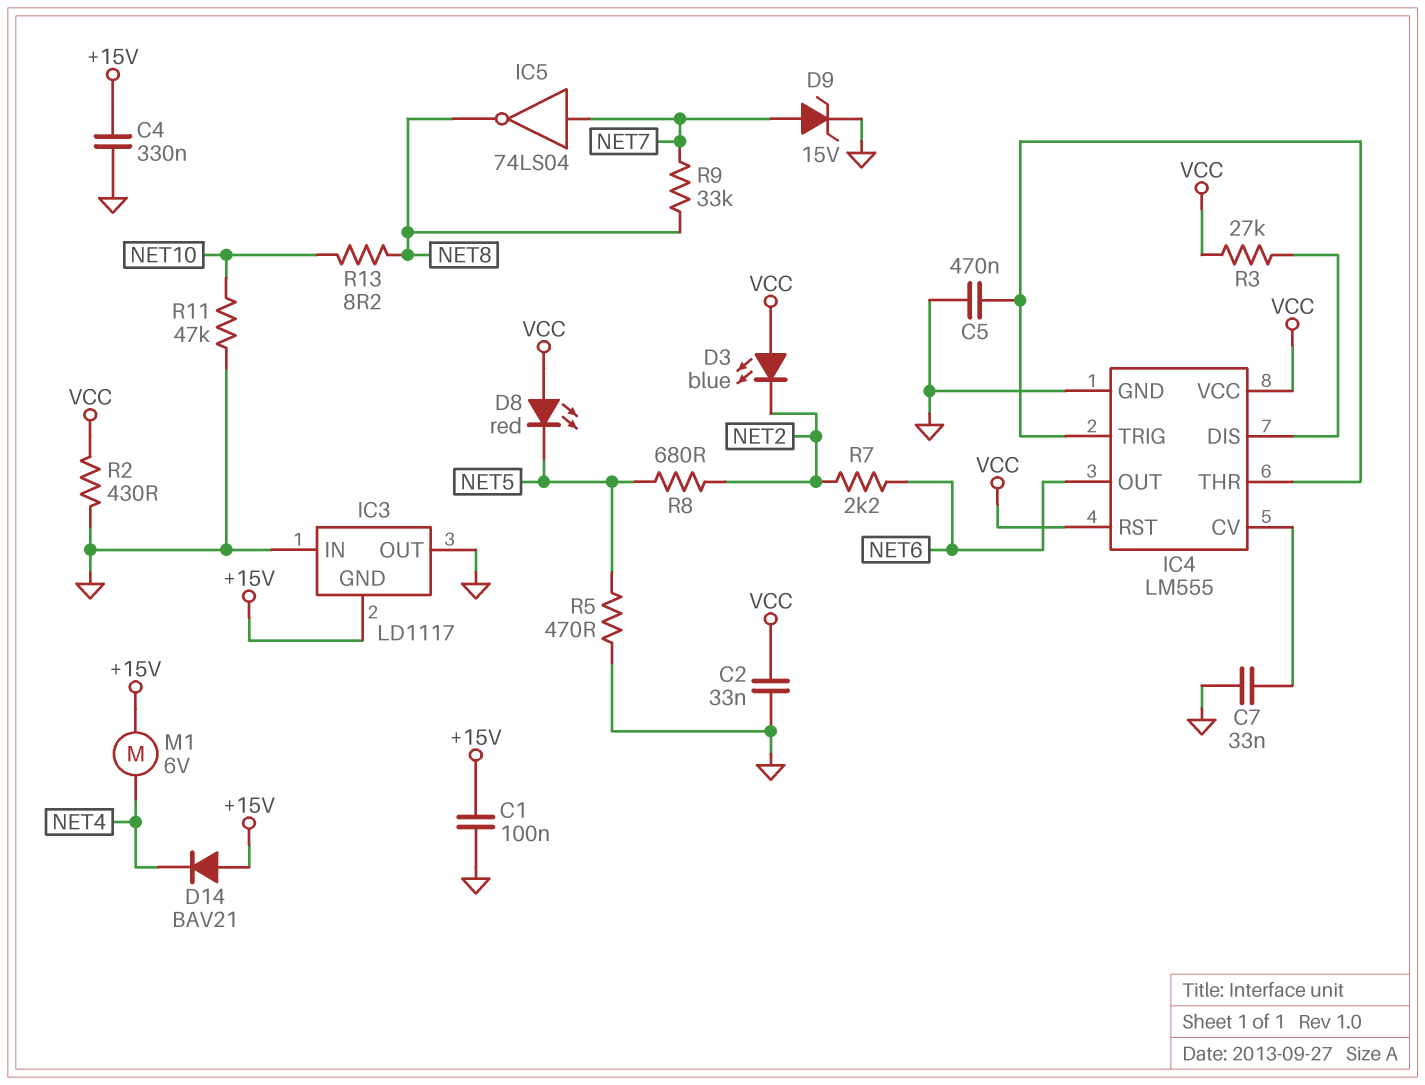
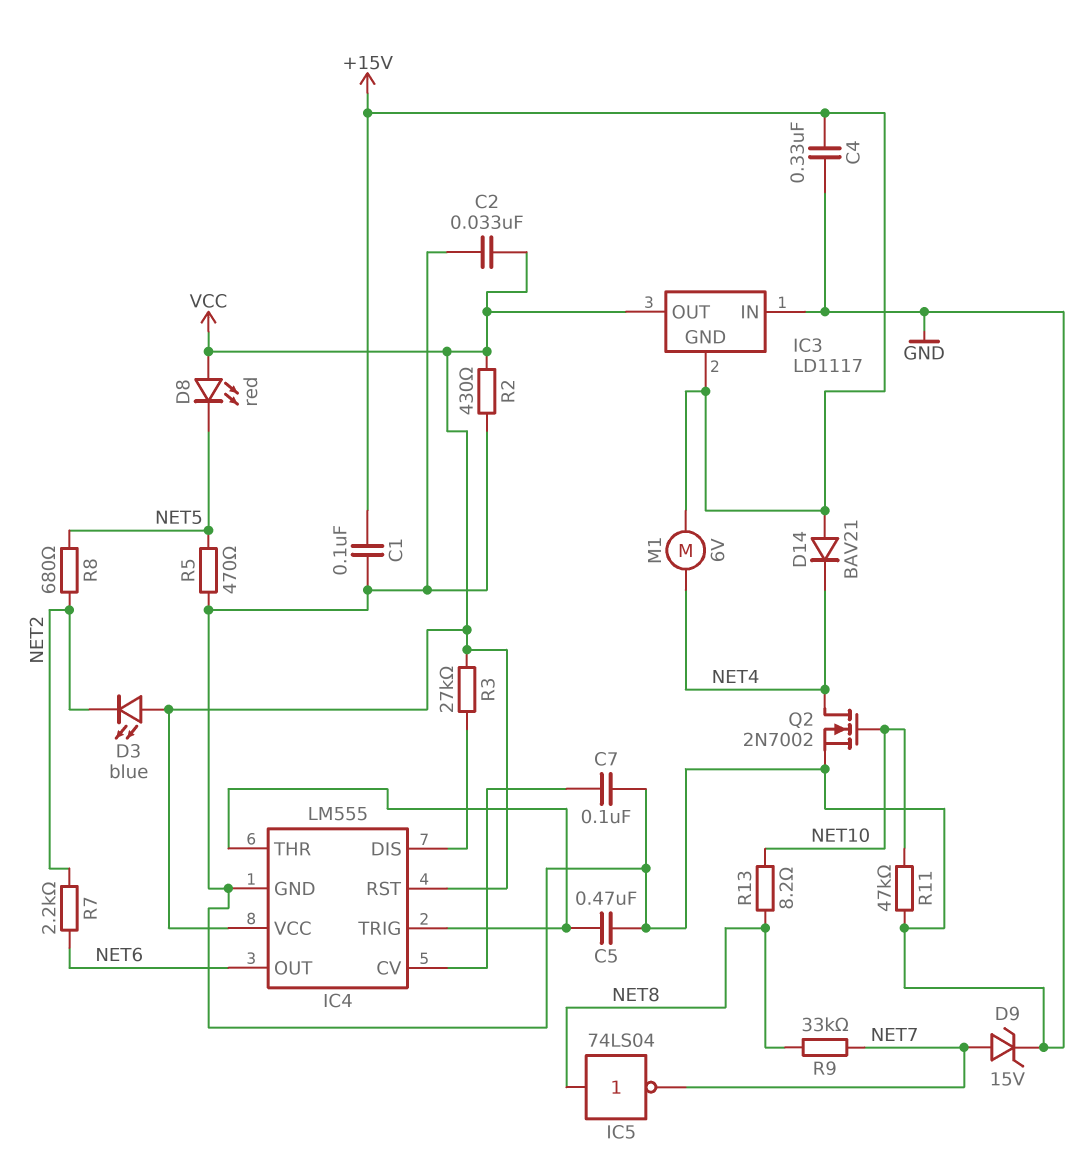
C7: 33nF (GND, IC4/CV) -> 100nF (GND, IC4/CV)
IC3 pin OUT: GND -> VCC
IC5: NOT 74LS04 (in NET7, out NET8) -> NOT 74LS04 (in NET8, out NET7)
Q2: none -> NMOS 2N7002 (G NET10, D NET4, S GND)

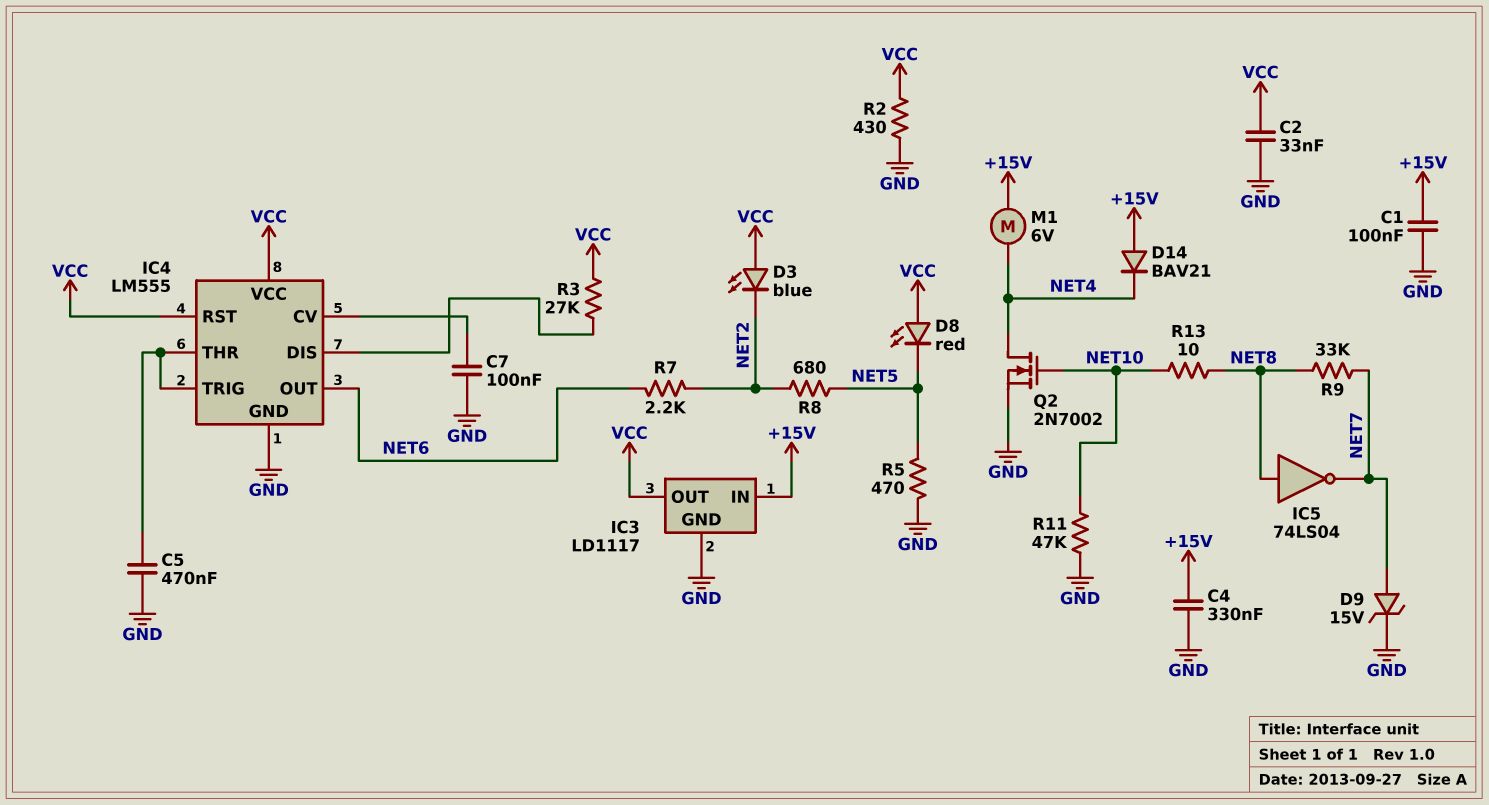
IC3 pin GND: +15V -> GND
IC3 pin IN: GND -> +15V
R13: 8.2 (NET8, NET10) -> 10 (NET8, NET10)

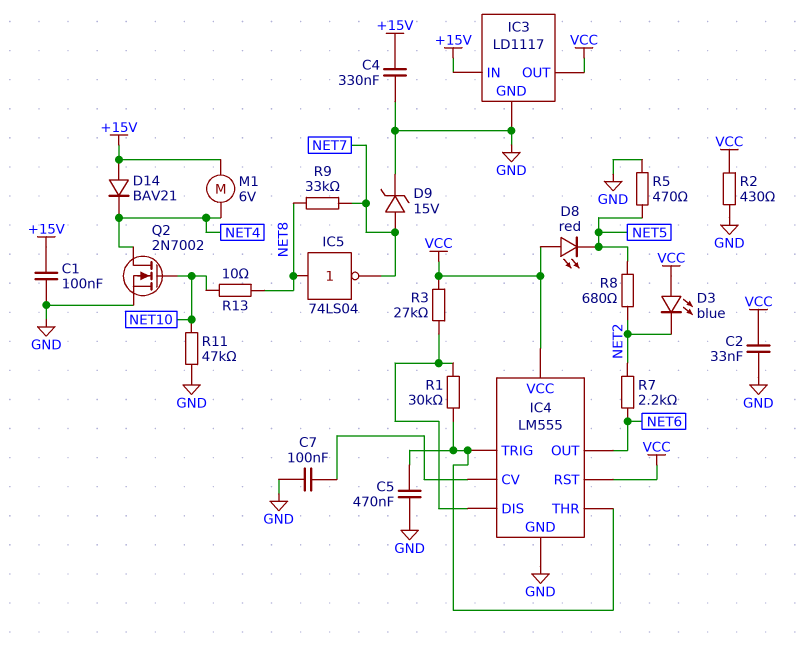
R1: none -> 30k (IC4/DIS, IC4/THR)

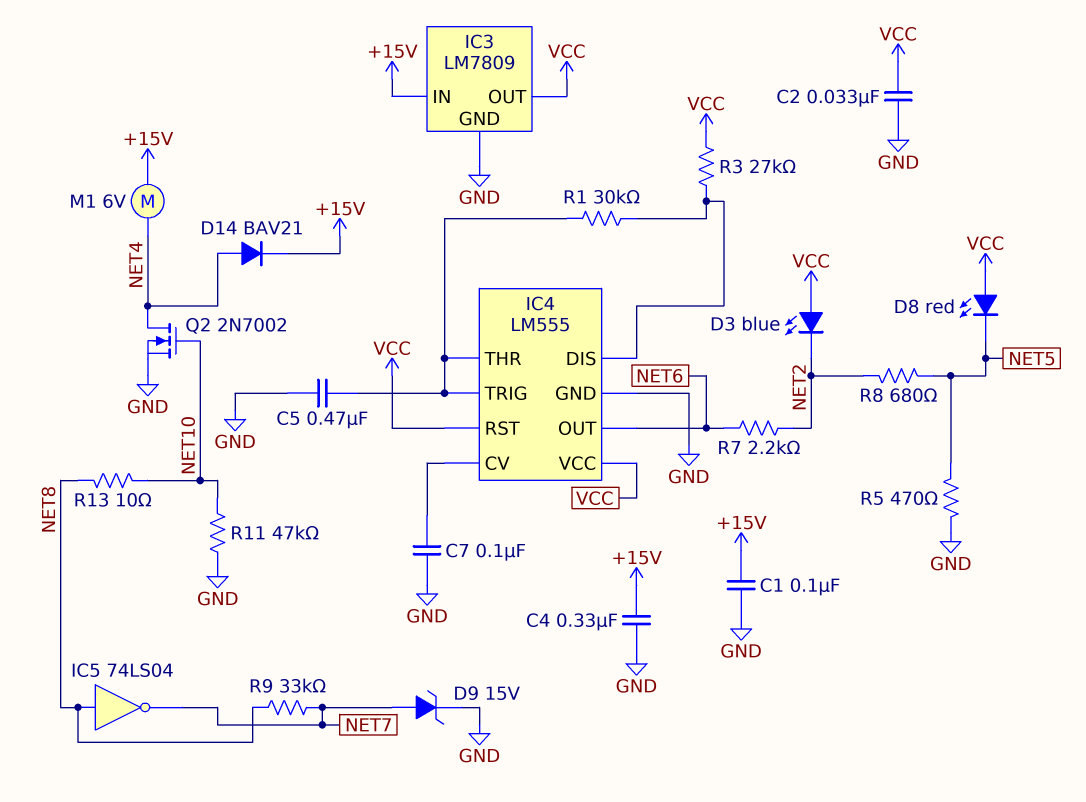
D14: diode BAV21 (A +15V, K NET4) -> diode BAV21 (A NET4, K +15V)
IC3: LD1117 -> LM7809
R2: 430 (GND, VCC) -> none

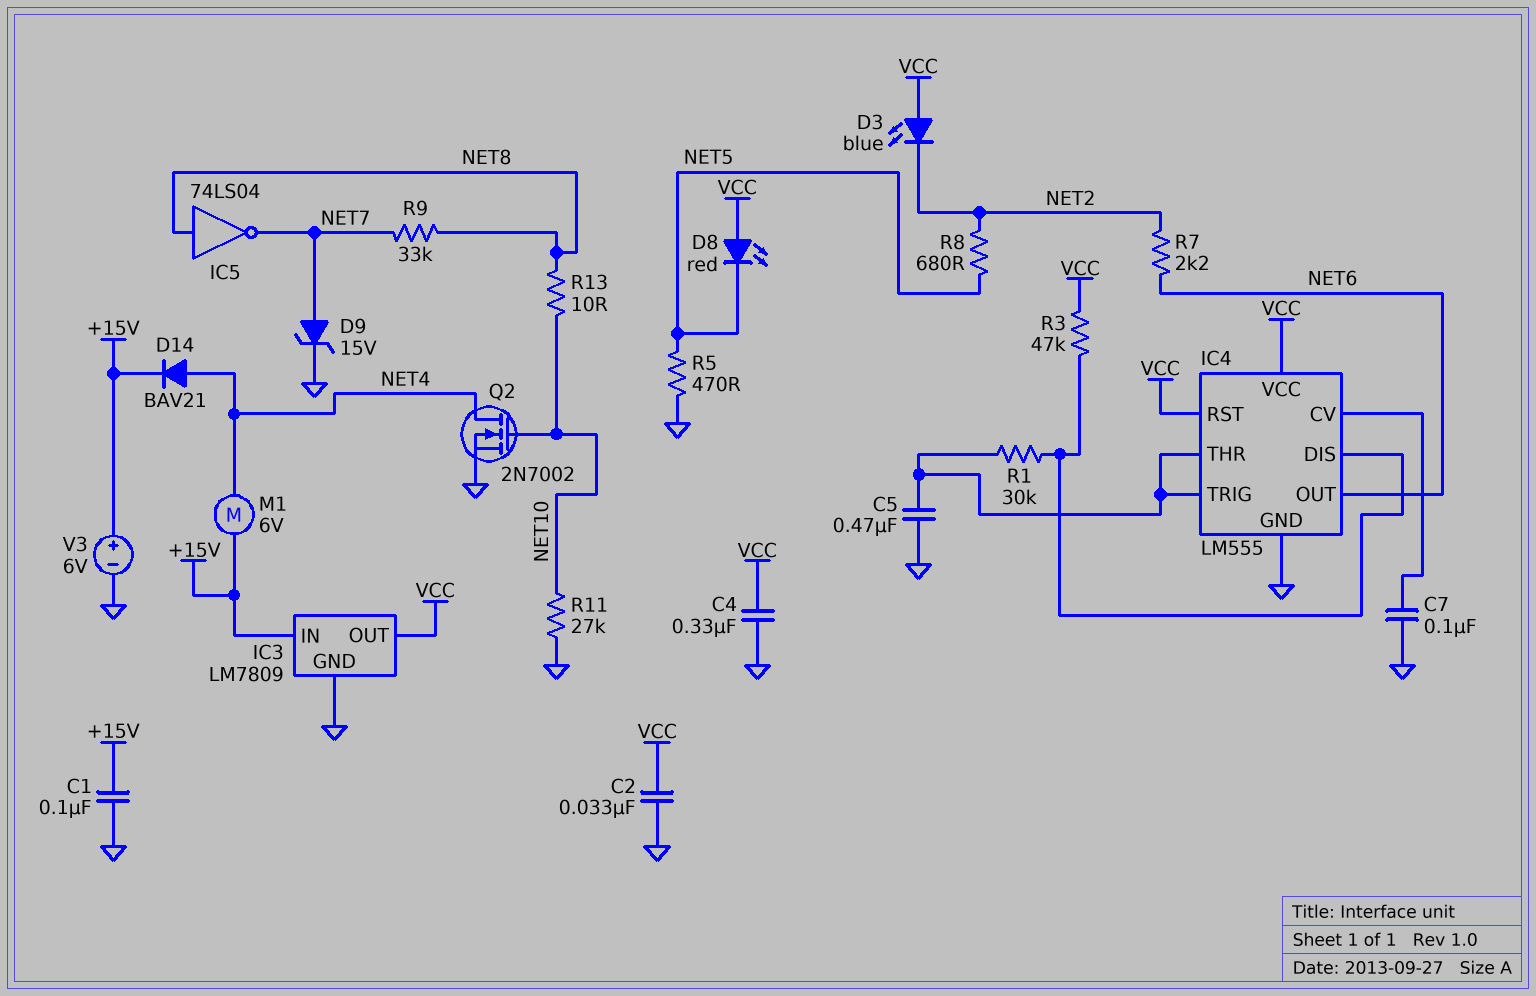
C4: 330nF (+15V, GND) -> 330nF (GND, VCC)
R3: 27k (IC4/DIS, VCC) -> 47k (IC4/DIS, VCC)
R11: 47k (GND, NET10) -> 27k (GND, NET10)
V3: none -> 6V (plus +15V, minus GND)

